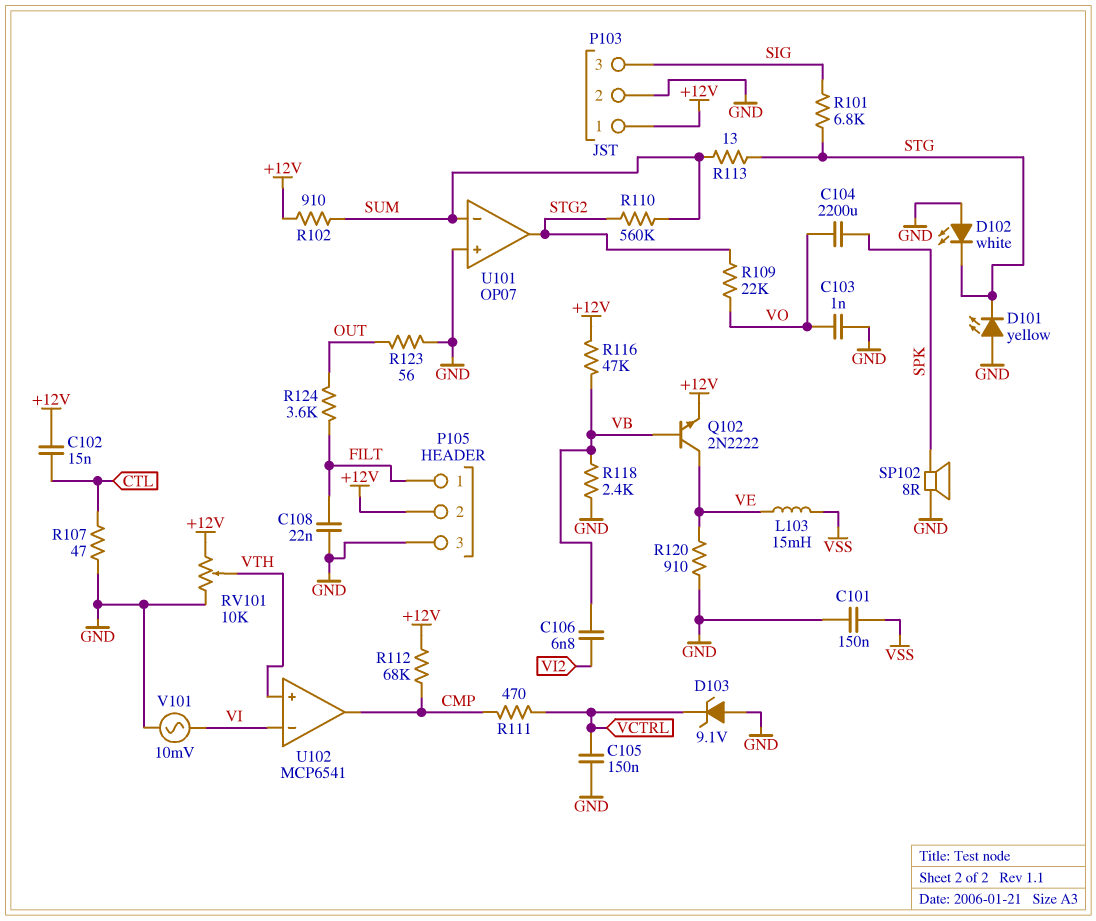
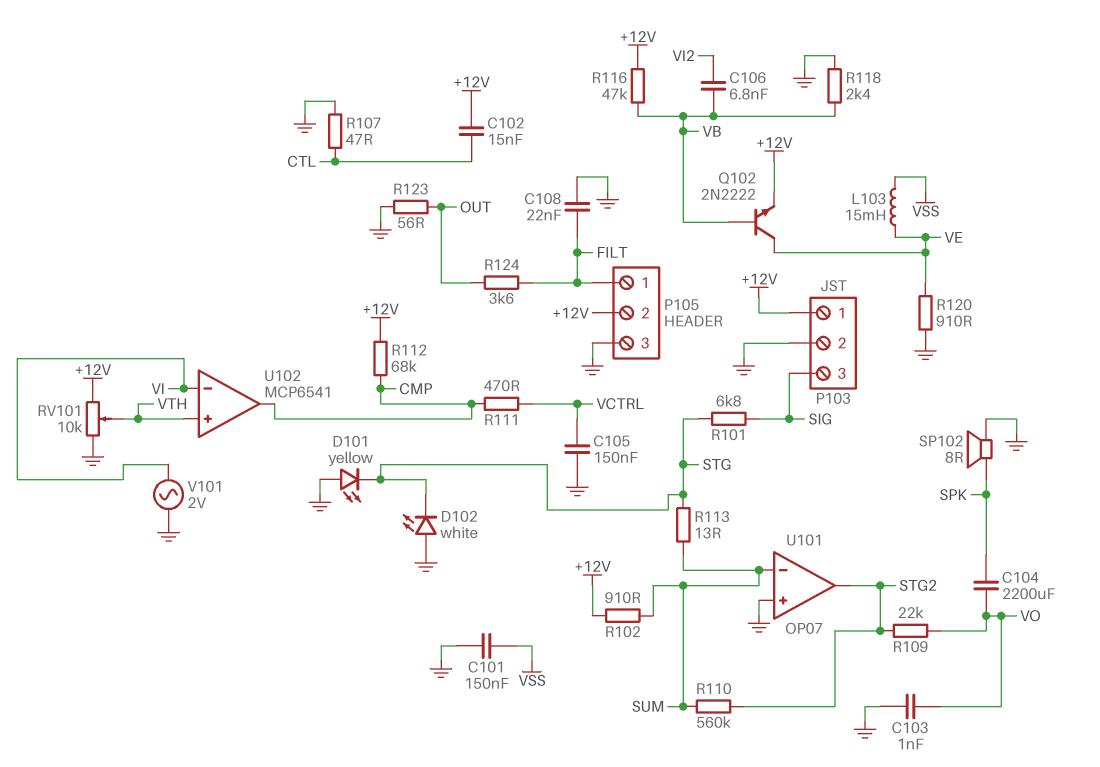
D103: zener 9.1V (A GND, K VCTRL) -> none
V101: AC 10mV (GND, VI) -> AC 2V (GND, VI)

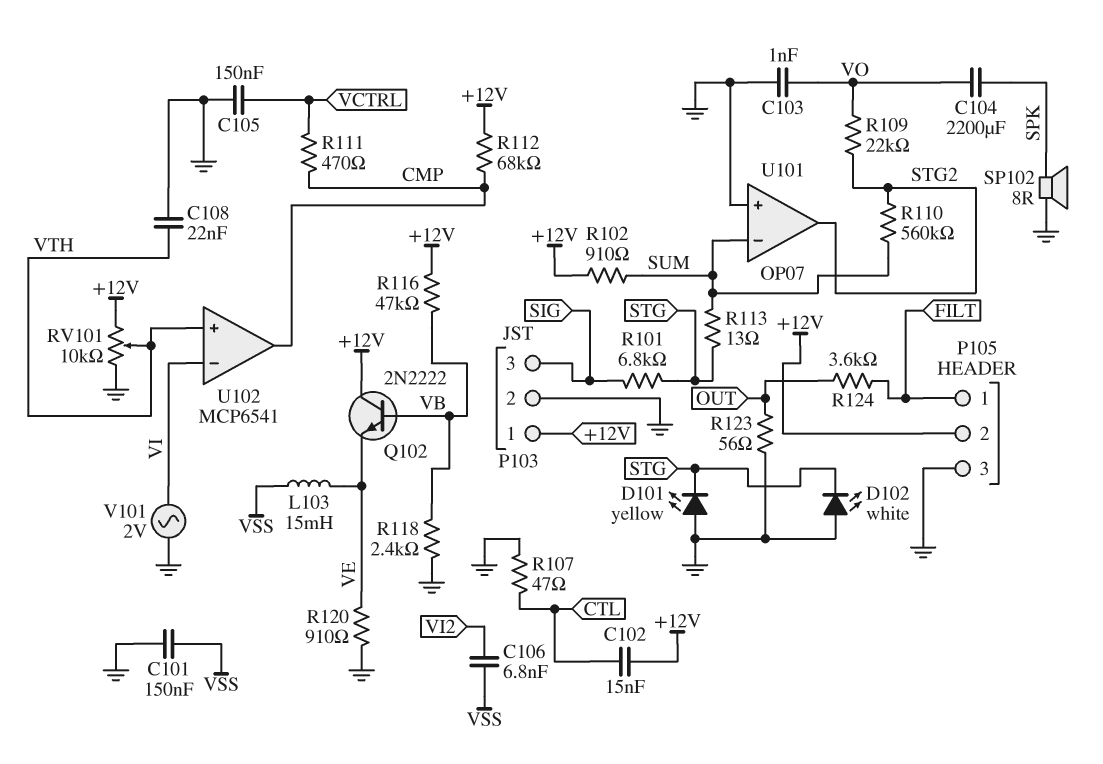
C106: 6.8nF (VB, VI2) -> 6.8nF (VI2, VSS)
C108: 22nF (FILT, GND) -> 22nF (GND, VTH)
Q102: NPN 2N2222 (B VB, C VE, E +12V) -> NPN 2N2222 (B VB, C +12V, E VE)

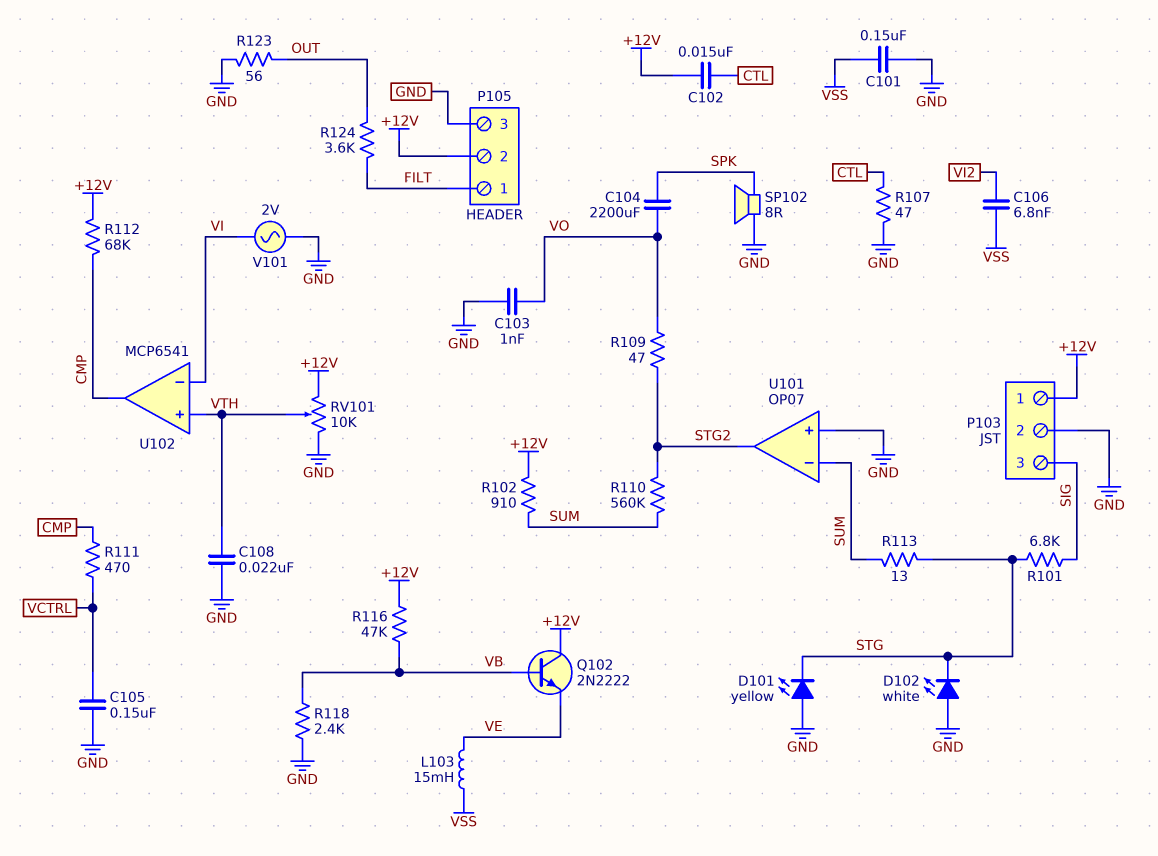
R109: 22k (STG2, VO) -> 47 (STG2, VO)
R120: 910 (GND, VE) -> none

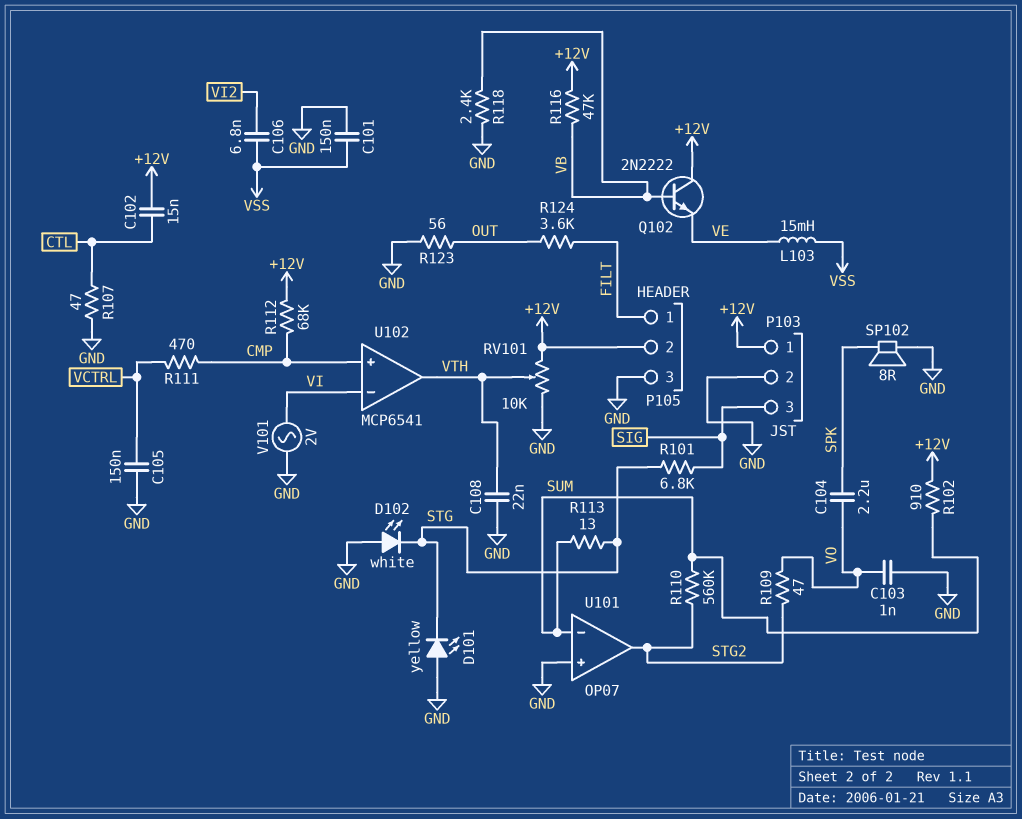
C104: 2200uF (SPK, VO) -> 2.2uF (SPK, VO)
U102 pin in+: VTH -> CMP
U102 pin out: CMP -> VTH

